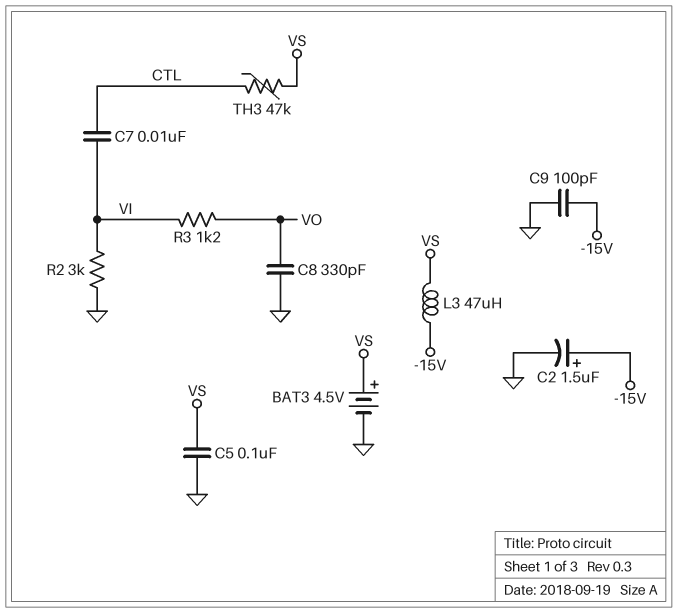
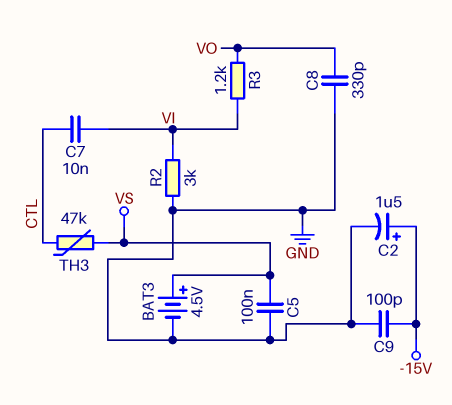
L3: 47uH (-15V, VS) -> none

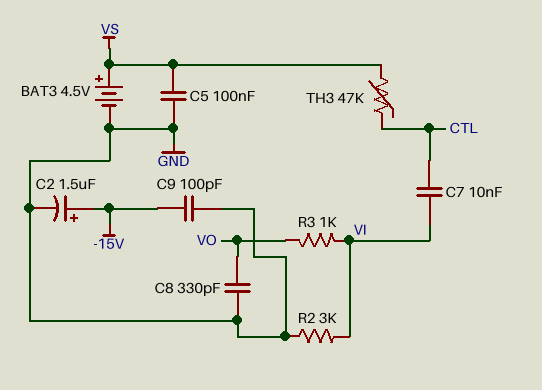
R3: 1.2k (VI, VO) -> 1k (VI, VO)

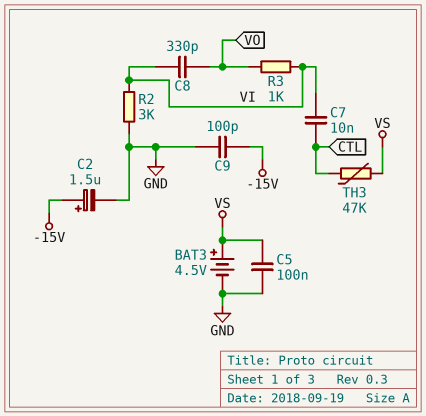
C8: 330pF (GND, VO) -> 330pF (VI, VO)

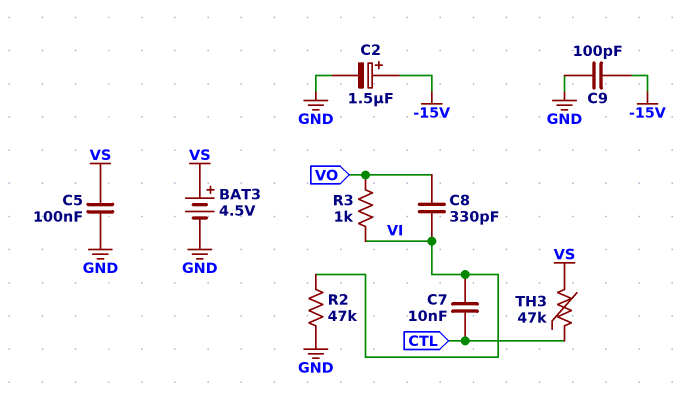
R2: 3k (GND, VI) -> 47k (GND, VI)

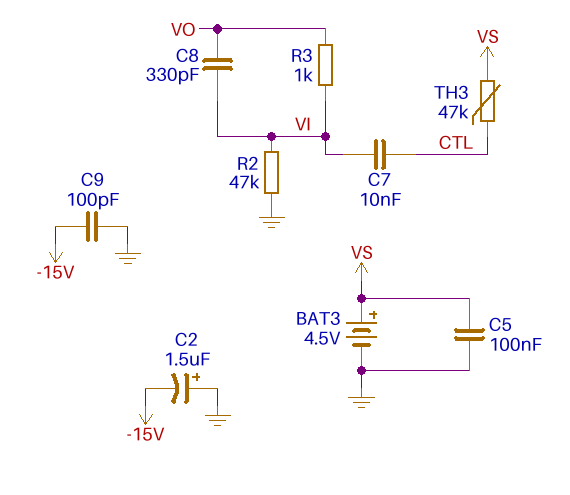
C2: 1.5uF (plus -15V, minus GND) -> 1.5uF (plus GND, minus -15V)

